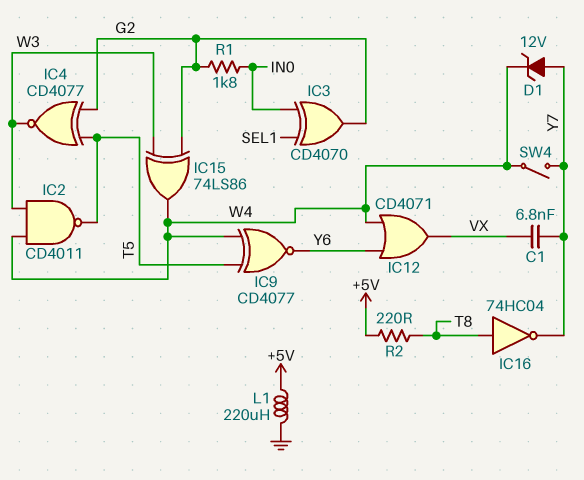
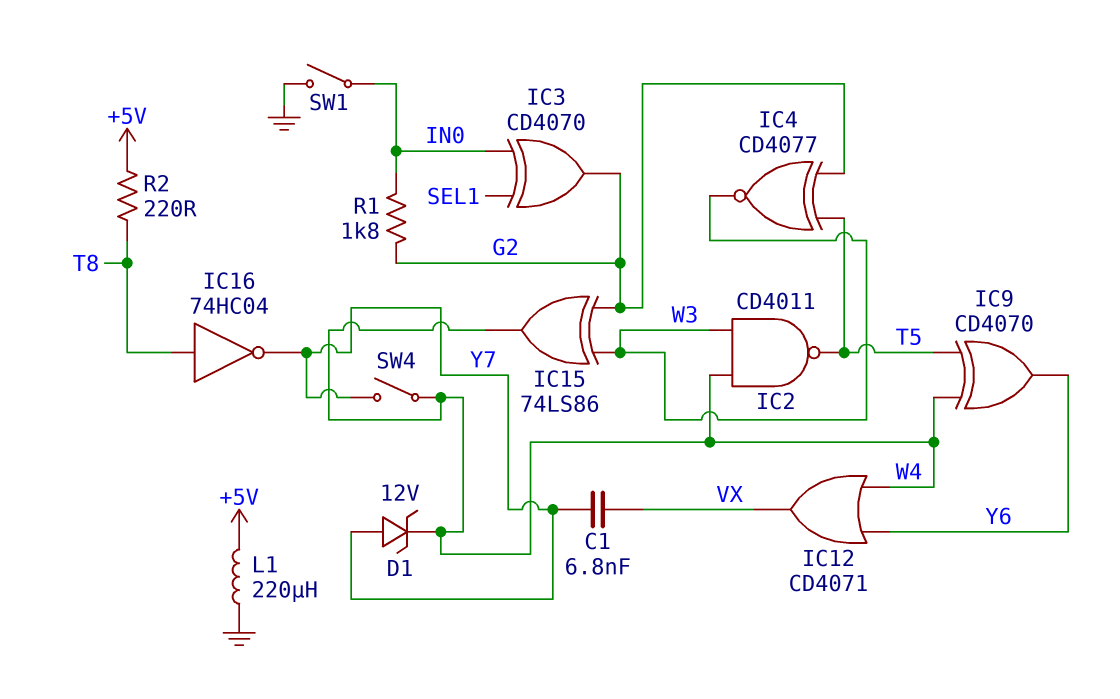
IC9: XNOR CD4077 (in T5, in W4, out Y6) -> XOR CD4070 (in T5, in W4, out Y6)
SW1: none -> switch (GND, IN0)

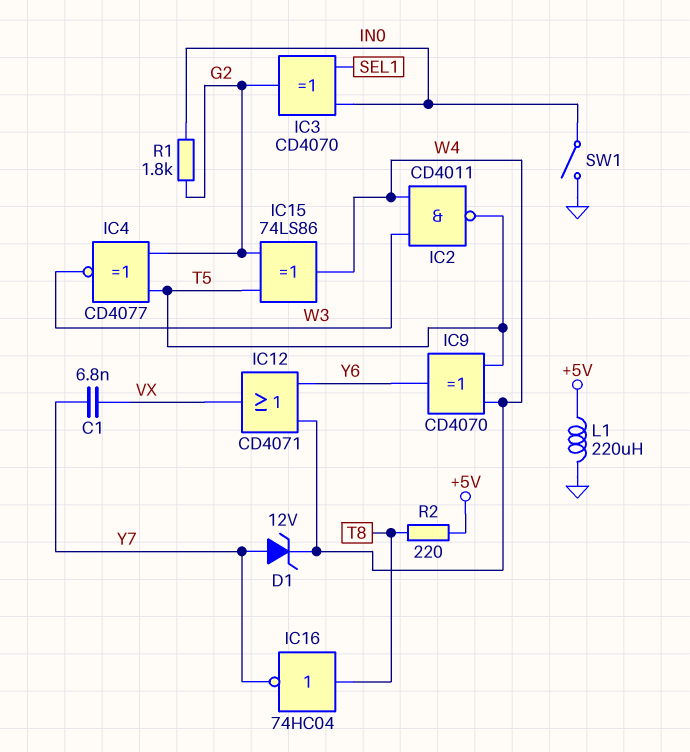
IC15: XOR 74LS86 (in G2, in W3, out W4) -> XOR 74LS86 (in G2, in T5, out W4)
SW4: switch (W4, Y7) -> none

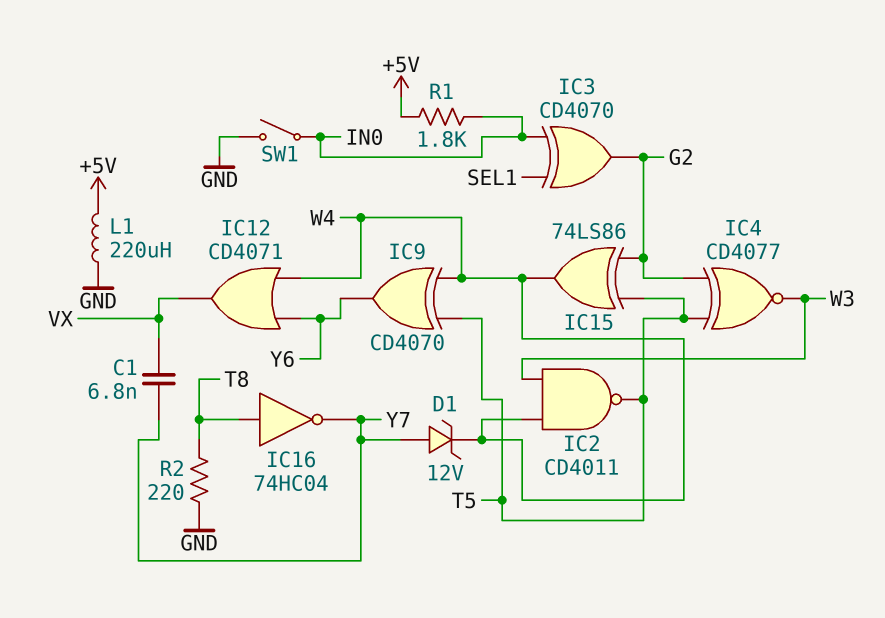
R1: 1.8k (G2, IN0) -> 1.8k (+5V, IN0)
R2: 220 (+5V, T8) -> 220 (GND, T8)

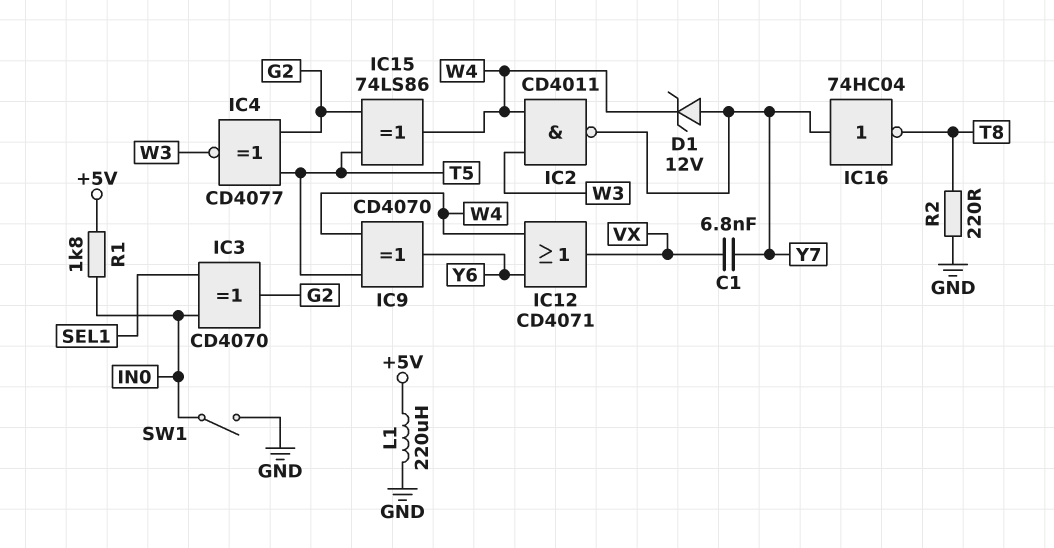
IC2: NAND CD4011 (in W3, in W4, out T5) -> NAND CD4011 (in W3, in W4, out Y7)
IC16: NOT 74HC04 (in T8, out Y7) -> NOT 74HC04 (in Y7, out T8)

